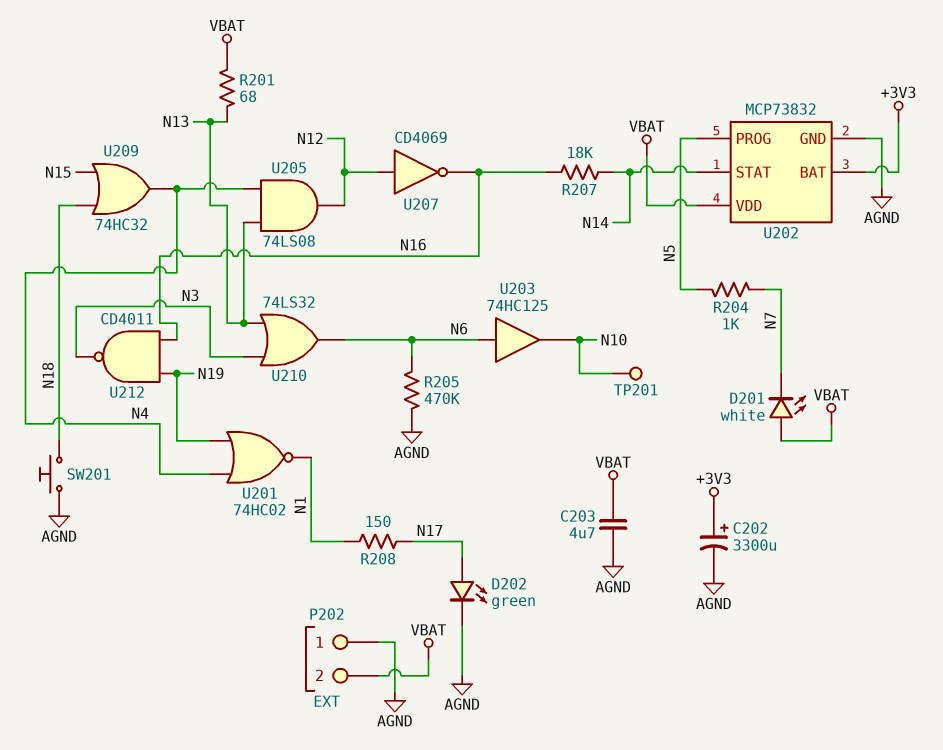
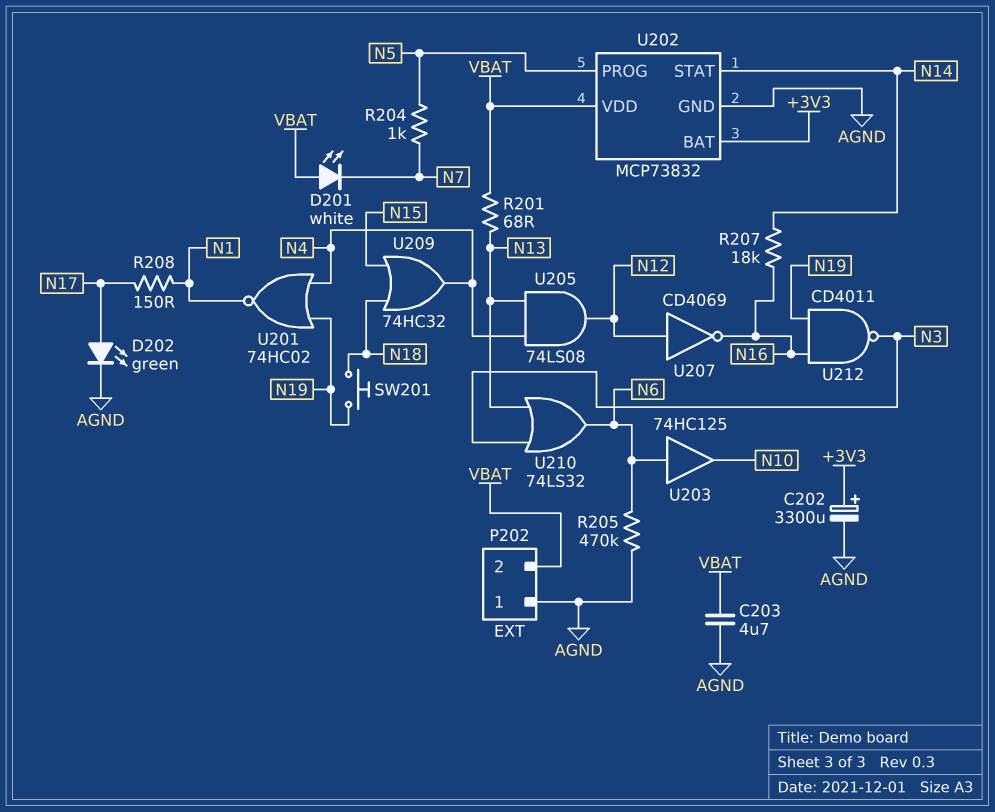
SW201: button (AGND, N18) -> button (N18, N19)
TP201: test point (N10) -> none

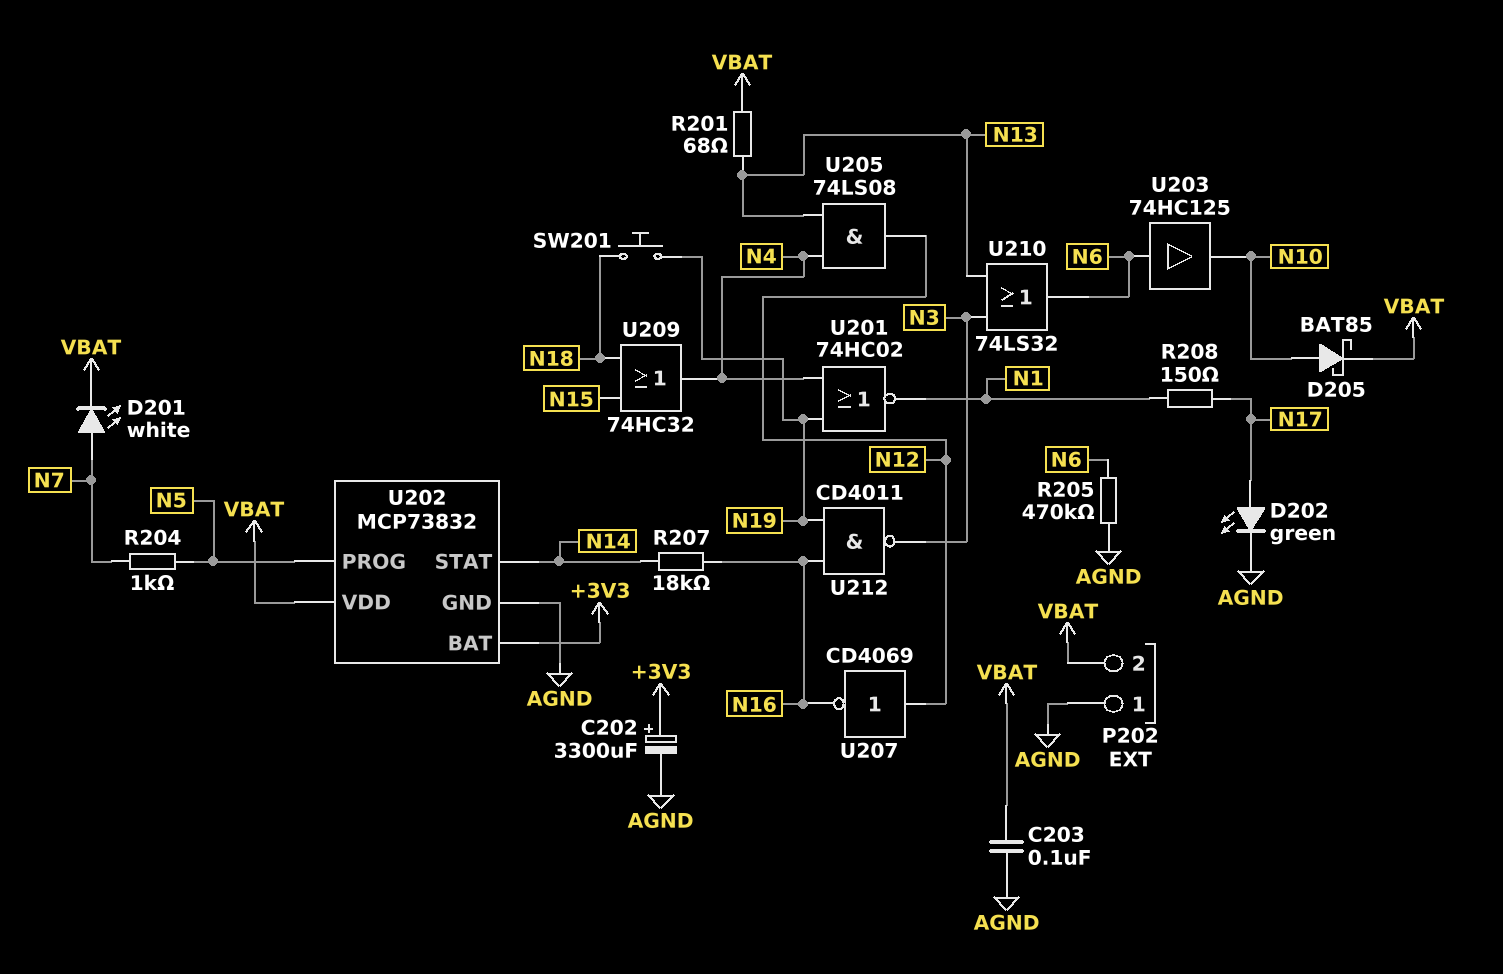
C203: 4.7uF (AGND, VBAT) -> 100nF (AGND, VBAT)
D201: LED white (A VBAT, K N7) -> LED white (A N7, K VBAT)
D205: none -> schottky BAT85 (A N10, K VBAT)

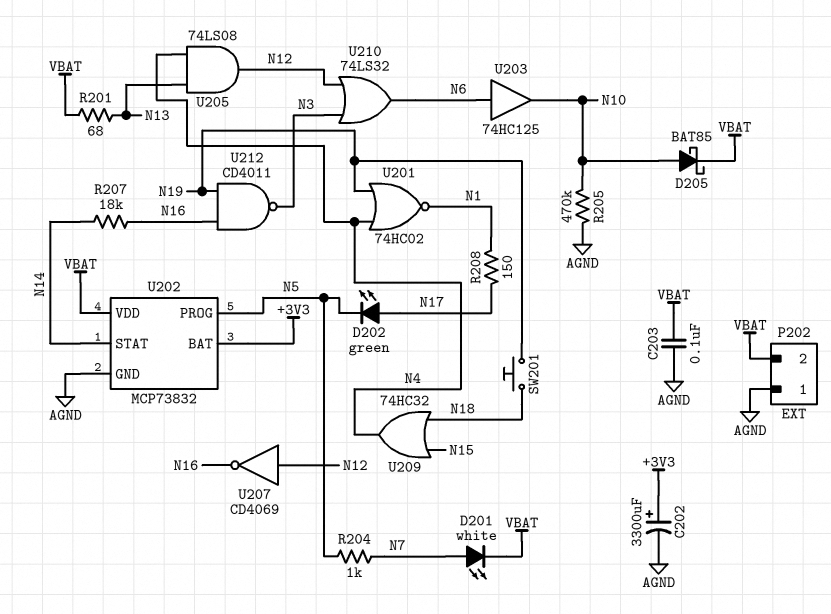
D202: LED green (A N17, K AGND) -> LED green (A N17, K N5)
R205: 470k (AGND, N6) -> 470k (AGND, N10)
U210: OR 74LS32 (in N3, in N13, out N6) -> OR 74LS32 (in N3, in N12, out N6)

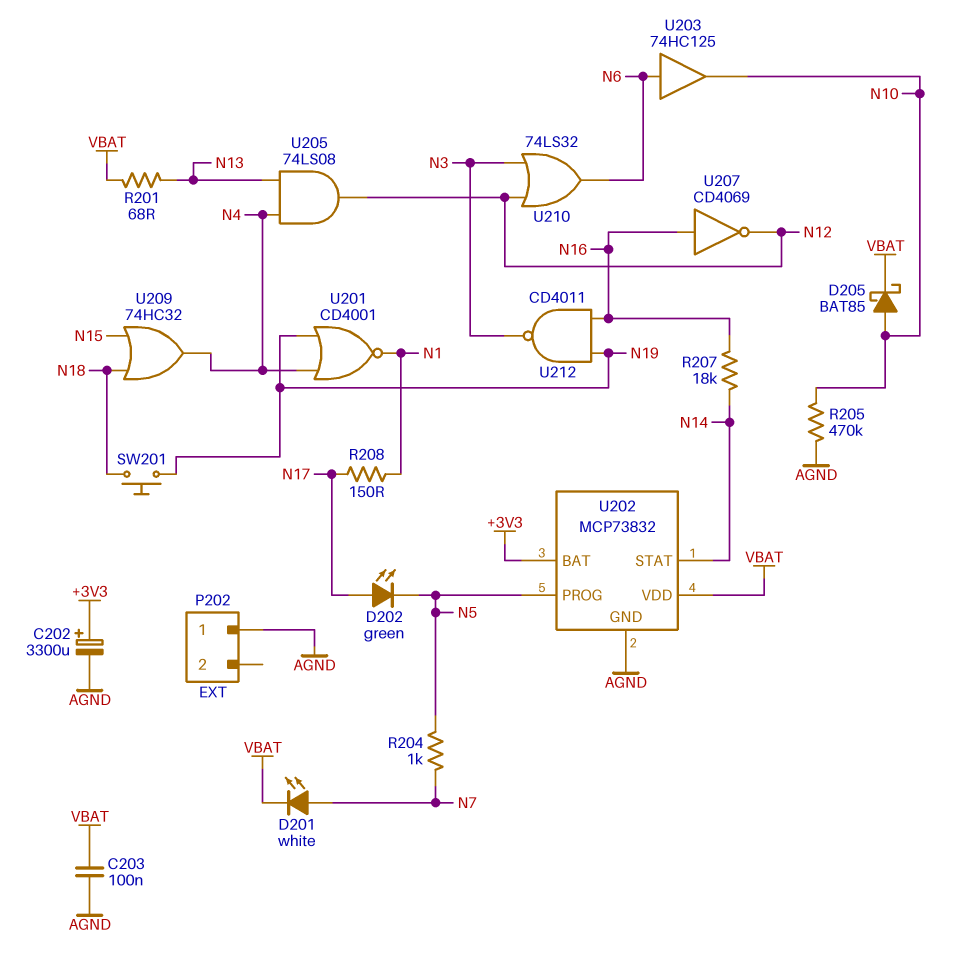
P202 pin 2: VBAT -> none
U201: NOR 74HC02 (in N4, in N19, out N1) -> NOR CD4001 (in N4, in N19, out N1)
U207: NOT CD4069 (in N12, out N16) -> NOT CD4069 (in N16, out N12)

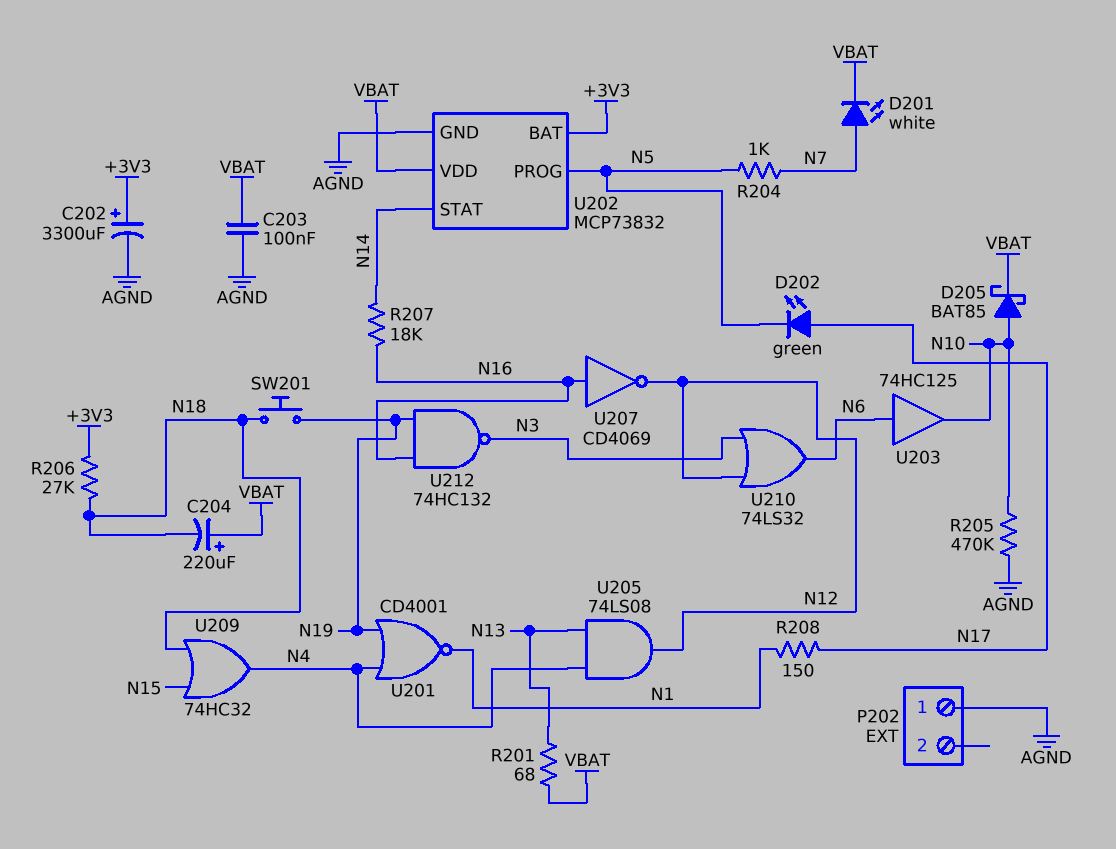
C204: none -> 220uF (plus VBAT, minus N18)
R206: none -> 27k (+3V3, N18)
U212: NAND CD4011 (in N16, in N19, out N3) -> NAND 74HC132 (in N16, in N19, out N3)

